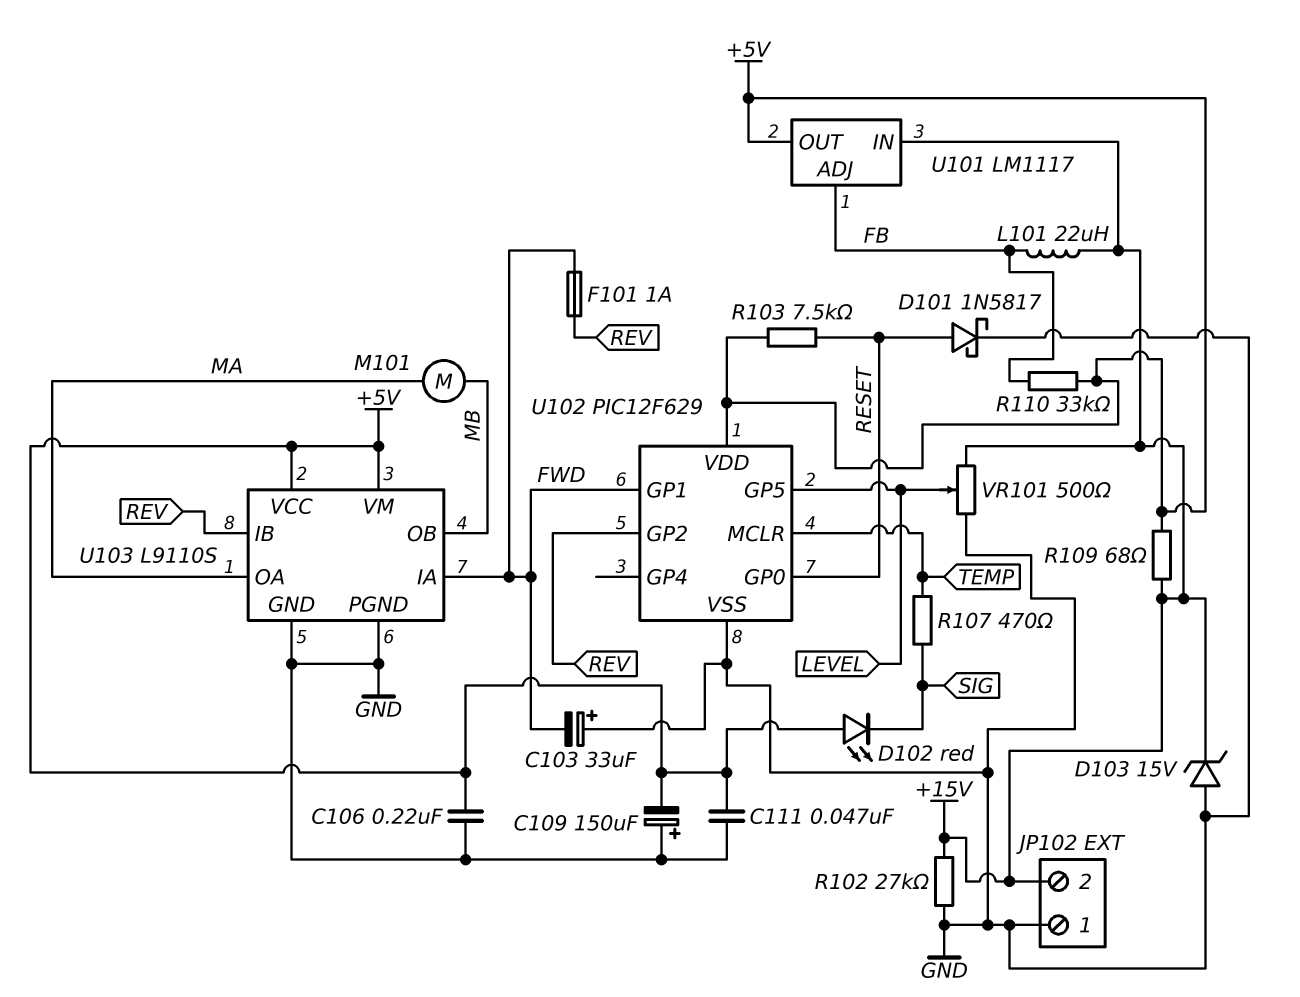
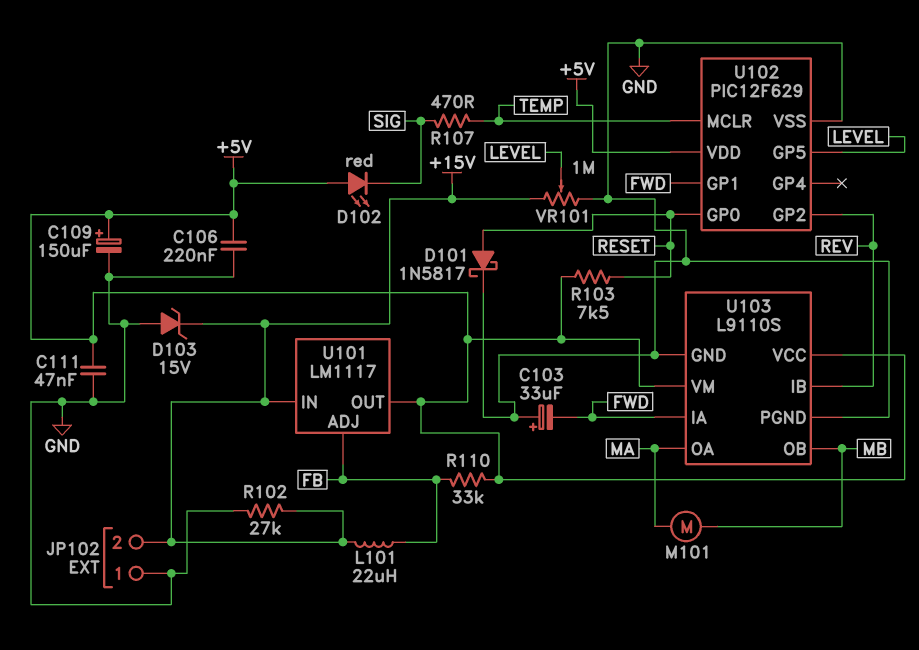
C109: 150uF (plus GND, minus +5V) -> 150uF (plus +5V, minus GND)
F101: 1A (FWD, REV) -> none
R109: 68 (+5V, +15V) -> none
VR101: 500 (+15V, GND, wiper LEVEL) -> 1M (+15V, GND, wiper LEVEL)

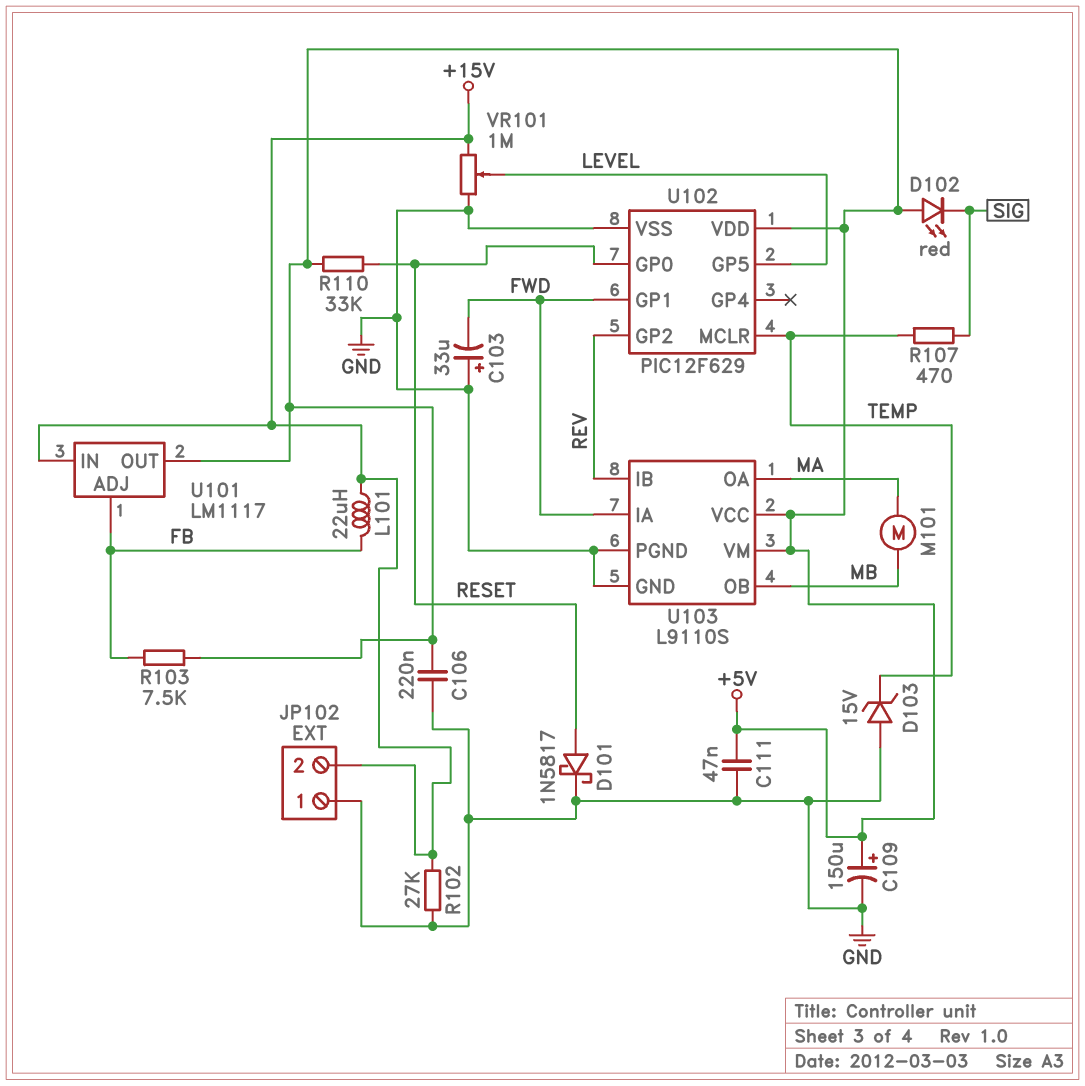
D103: zener 15V (A GND, K +15V) -> zener 15V (A GND, K TEMP)
R103: 7.5k (+5V, RESET) -> 7.5k (+5V, FB)
R110: 33k (+5V, FB) -> 33k (+5V, RESET)

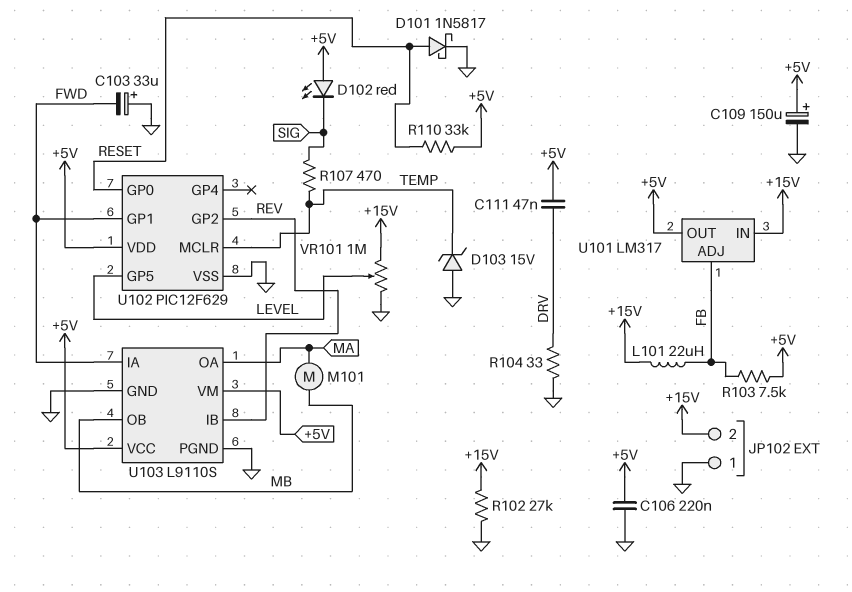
C111: 47nF (+5V, GND) -> 47nF (+5V, DRV)
R104: none -> 33 (DRV, GND)
U101: LM1117 -> LM317

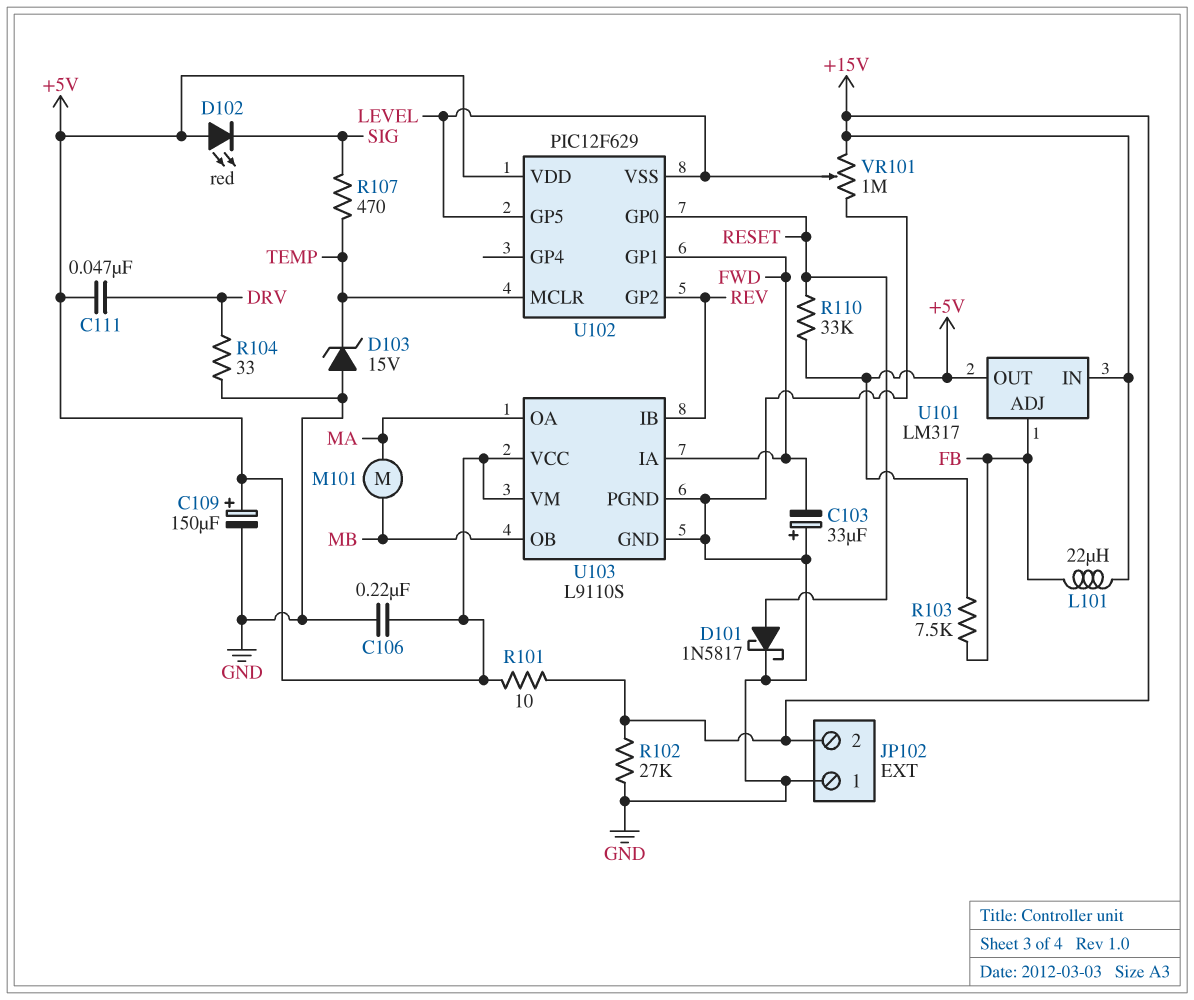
R101: none -> 10 (+5V, +15V)
U102 pin VSS: GND -> LEVEL

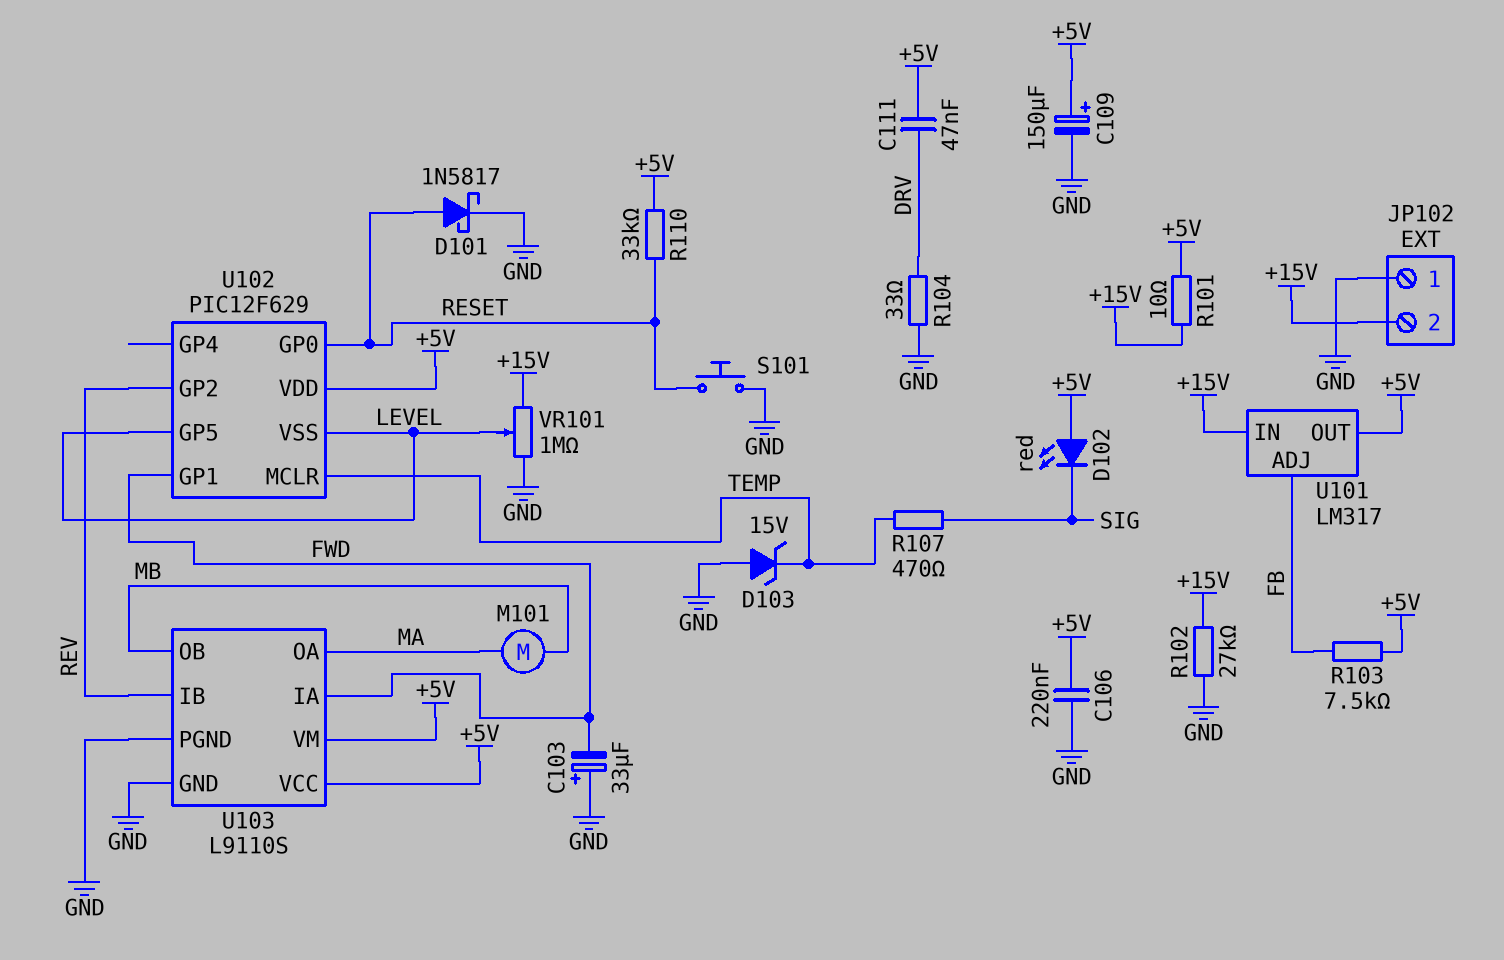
L101: 22uH (+15V, FB) -> none
S101: none -> button (GND, RESET)

